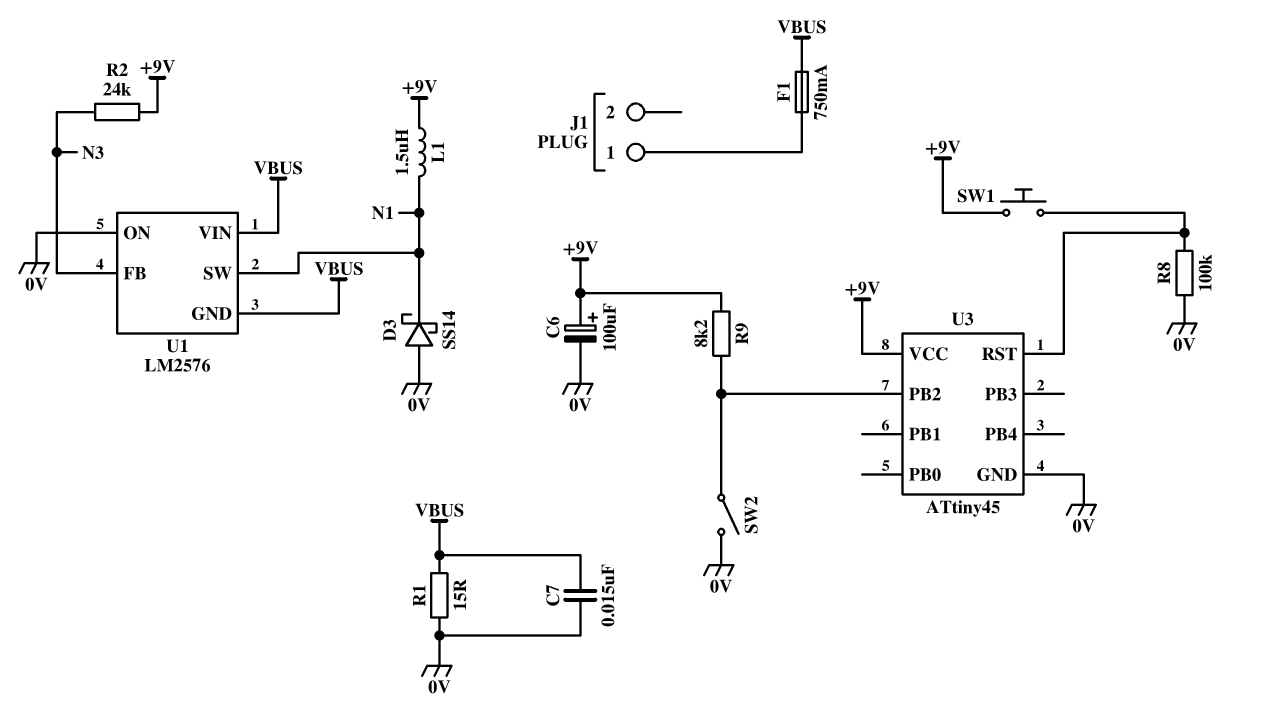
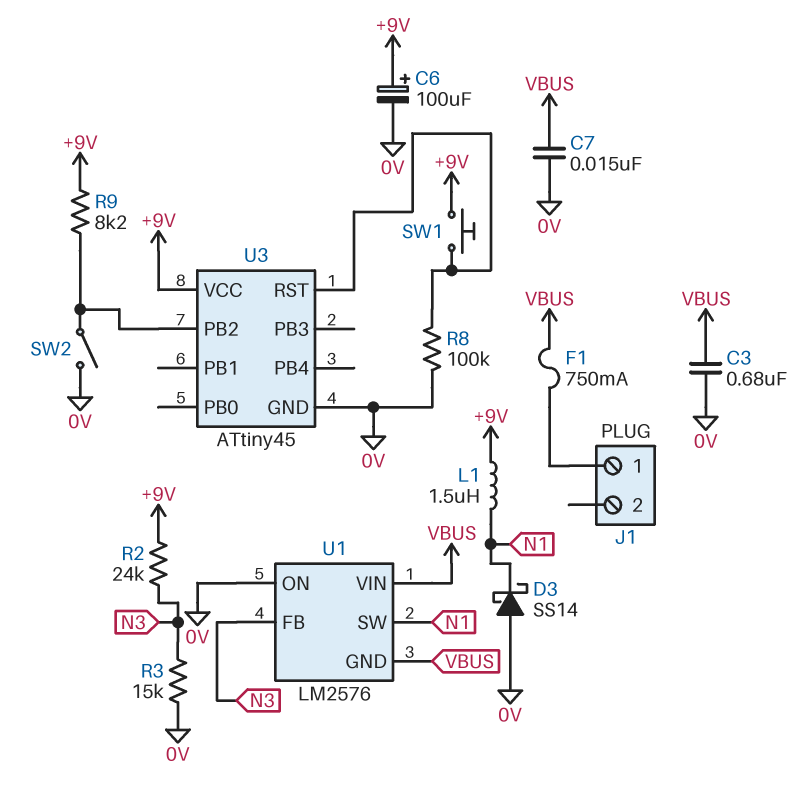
C3: none -> 680nF (0V, VBUS)
R1: 15 (0V, VBUS) -> none
R3: none -> 15k (0V, N3)

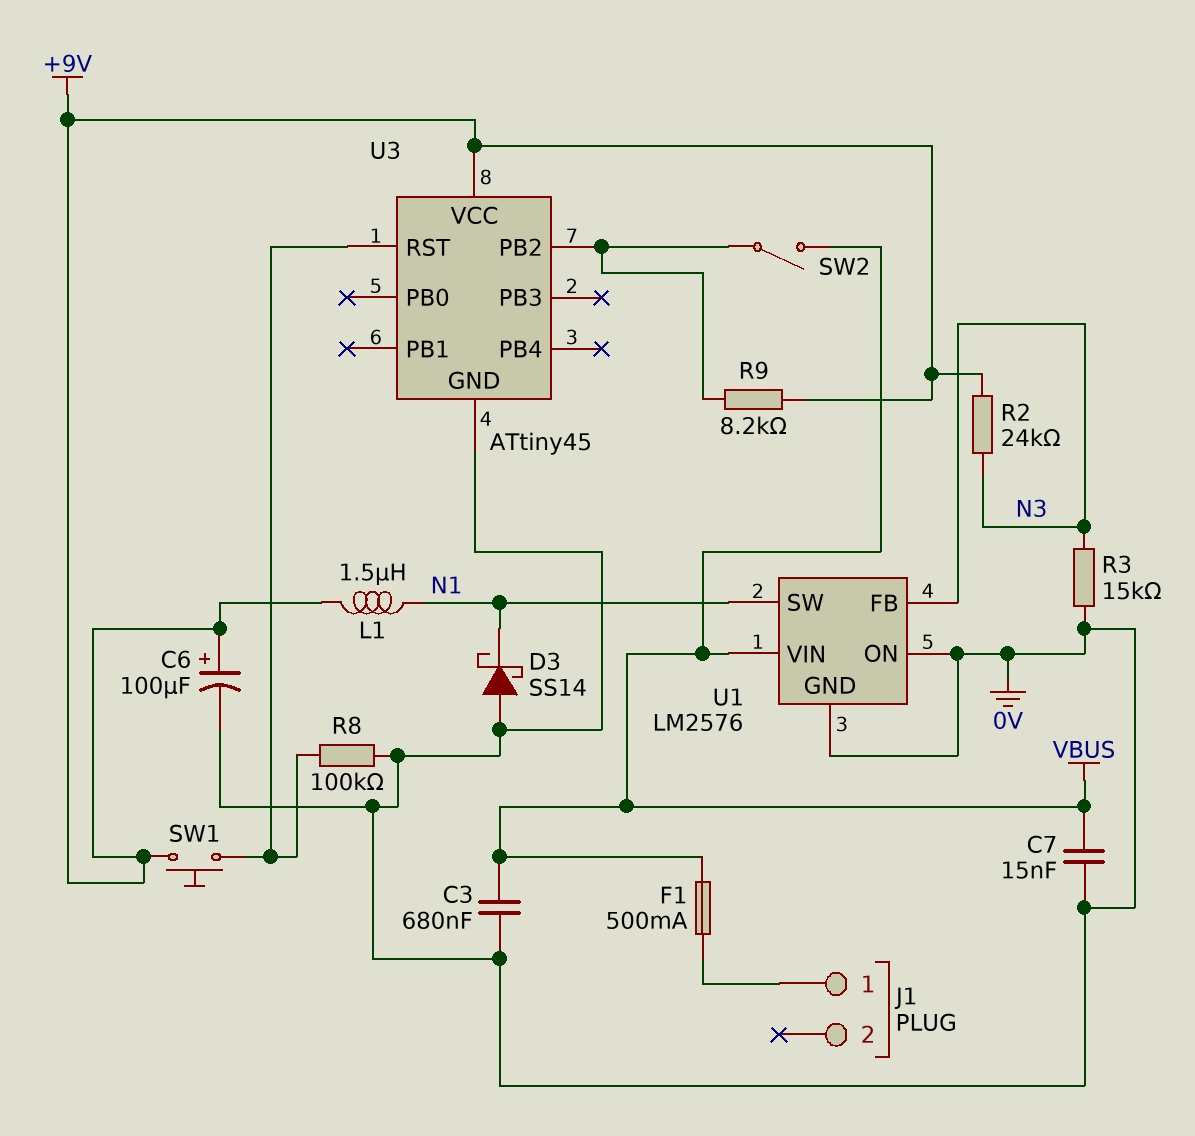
F1: 750mA (J1/1, VBUS) -> 500mA (J1/1, VBUS)
SW2: switch (0V, U3/PB2) -> switch (U3/PB2, VBUS)
U1 pin GND: VBUS -> 0V

